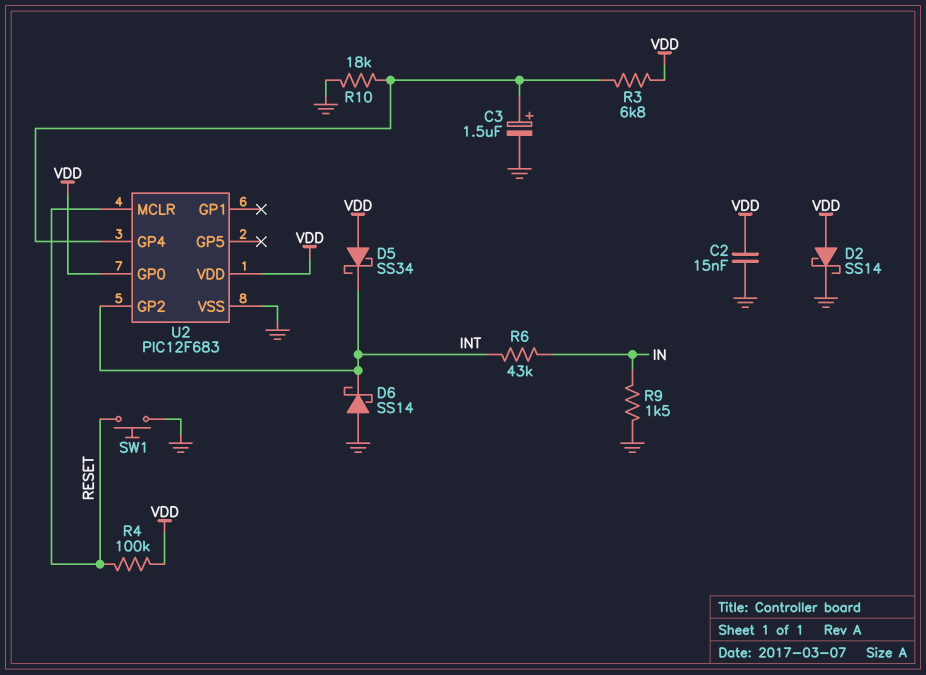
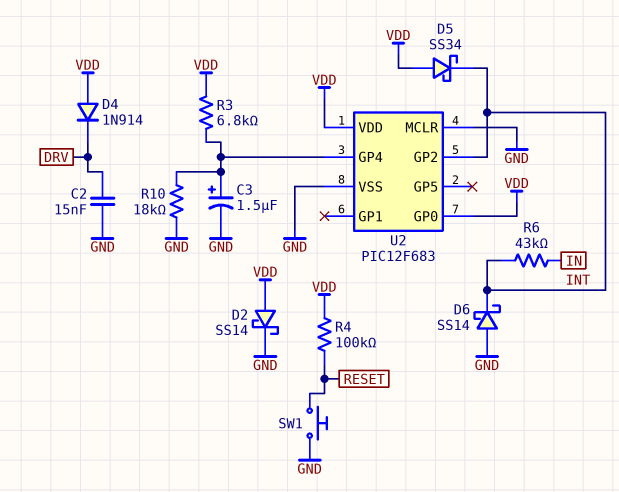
C2: 15nF (GND, VDD) -> 15nF (DRV, GND)
D4: none -> diode 1N914 (A VDD, K DRV)
R9: 1.5k (GND, IN) -> none
U2 pin MCLR: RESET -> GND

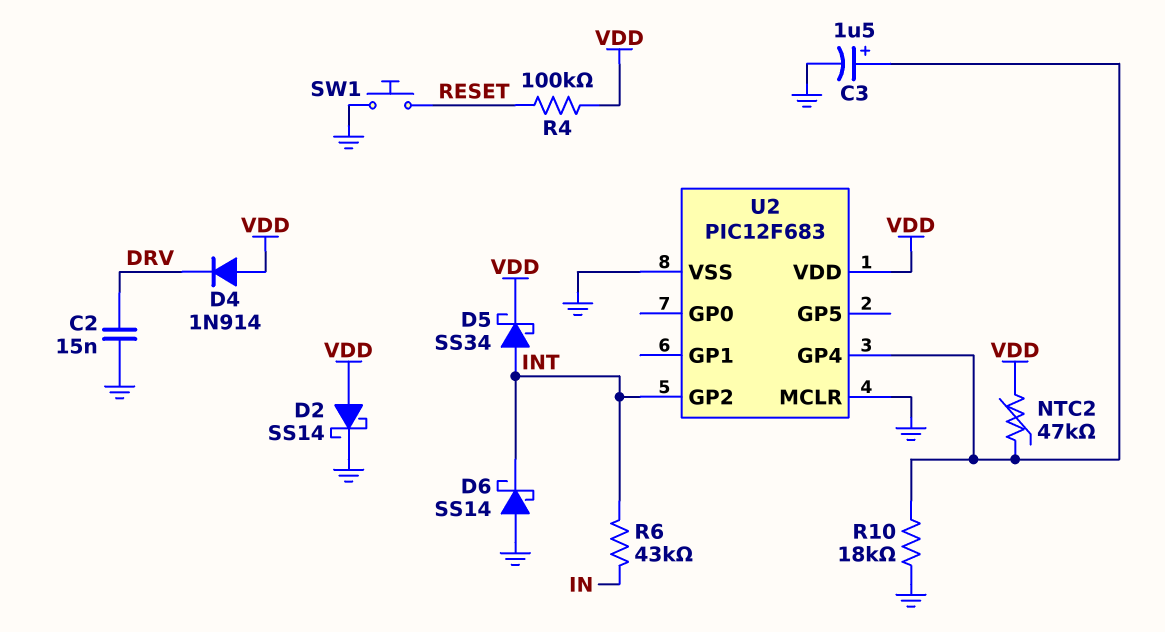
D5: schottky SS34 (A VDD, K INT) -> schottky SS34 (A INT, K VDD)
NTC2: none -> 47k (U2/GP4, VDD)
R3: 6.8k (U2/GP4, VDD) -> none
U2 pin GP0: VDD -> none

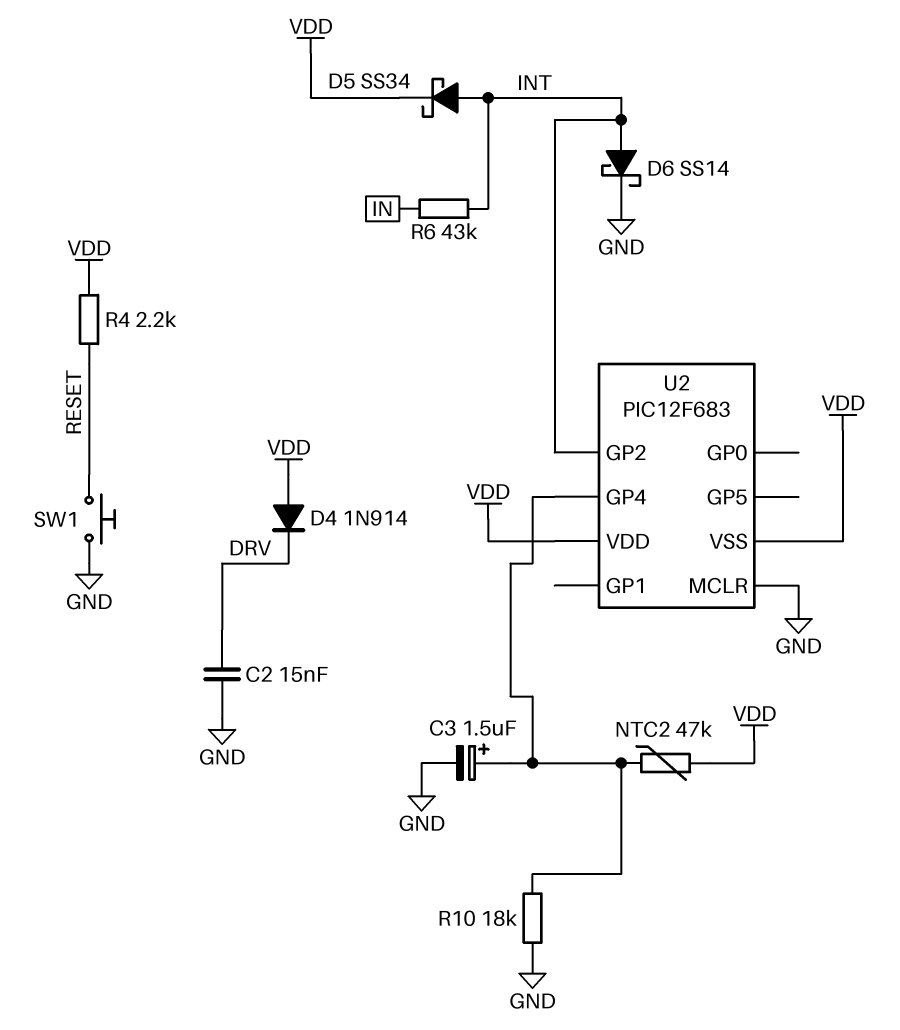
D2: schottky SS14 (A VDD, K GND) -> none
D6: schottky SS14 (A GND, K INT) -> schottky SS14 (A INT, K GND)
R4: 100k (RESET, VDD) -> 2.2k (RESET, VDD)
U2 pin VSS: GND -> VDD

